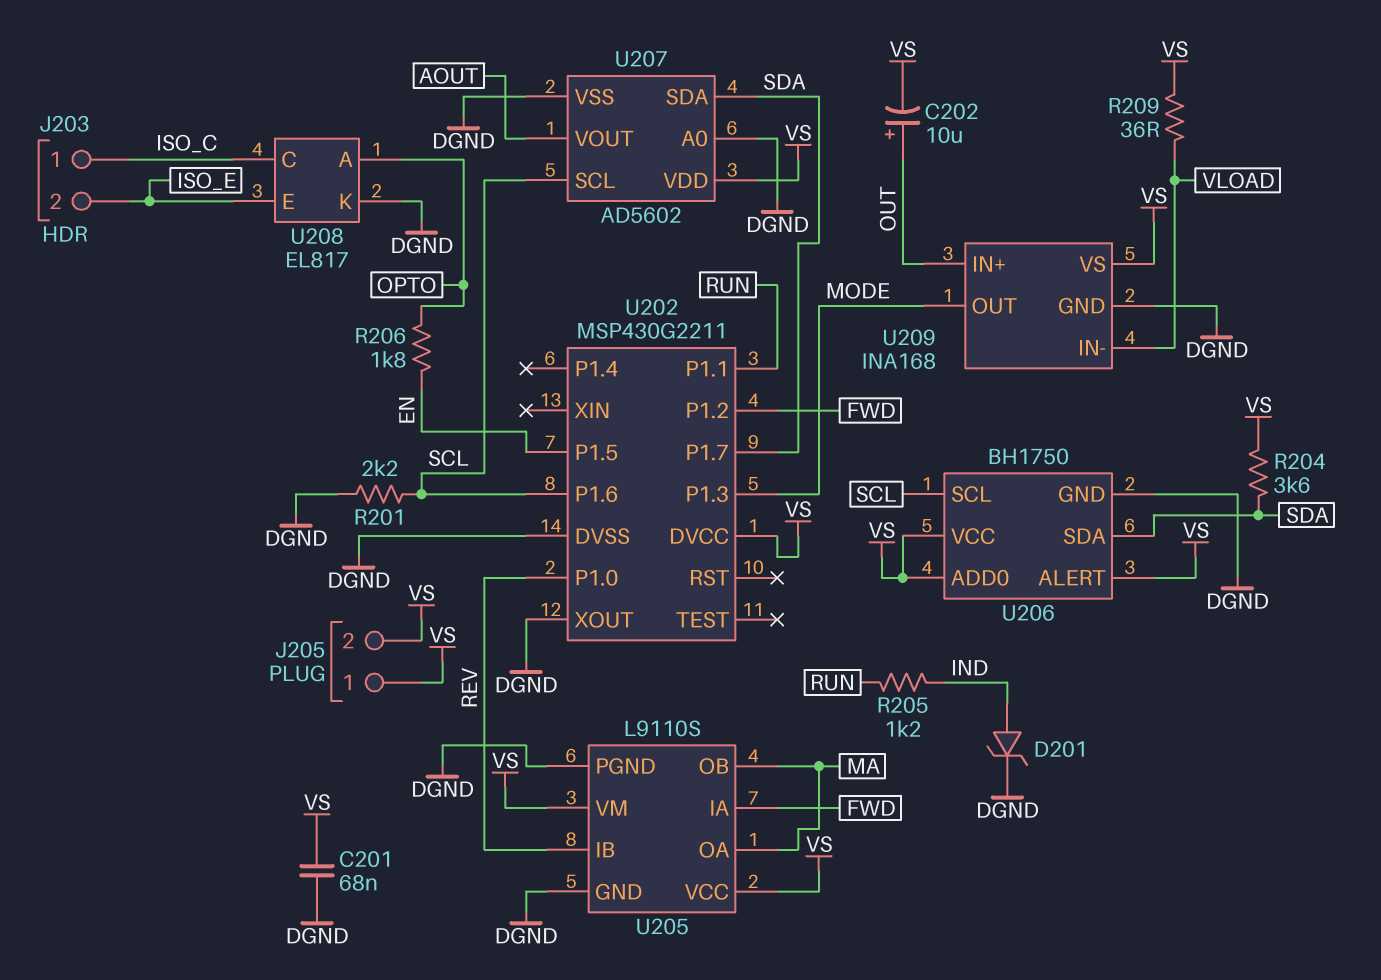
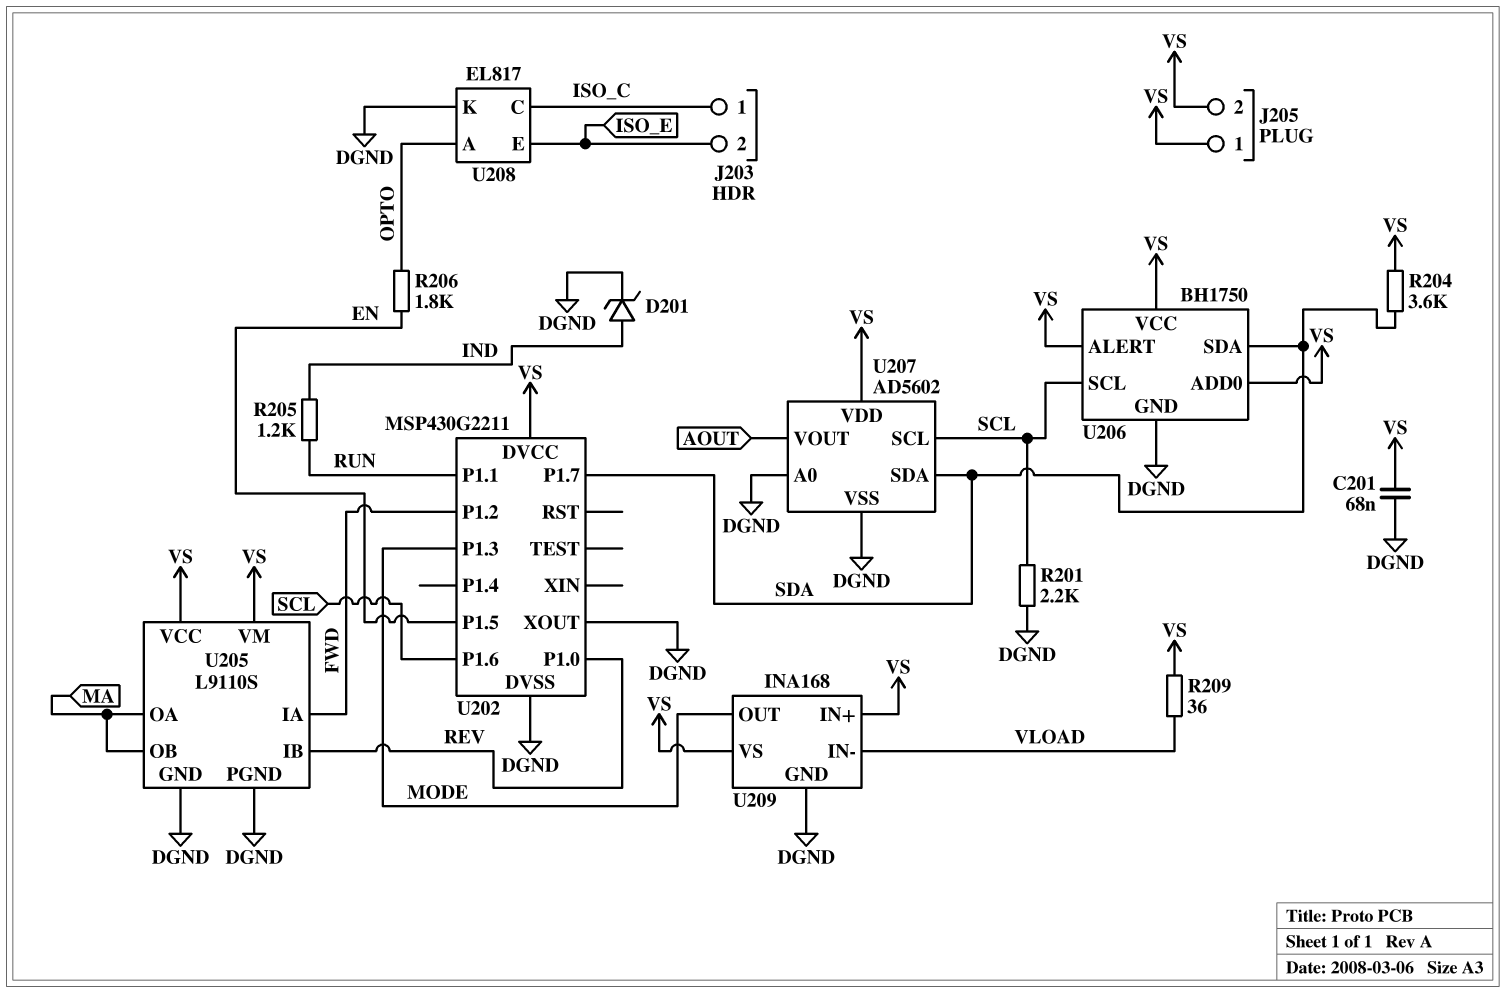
C202: 10uF (plus OUT, minus VS) -> none
U209 pin IN+: OUT -> VS

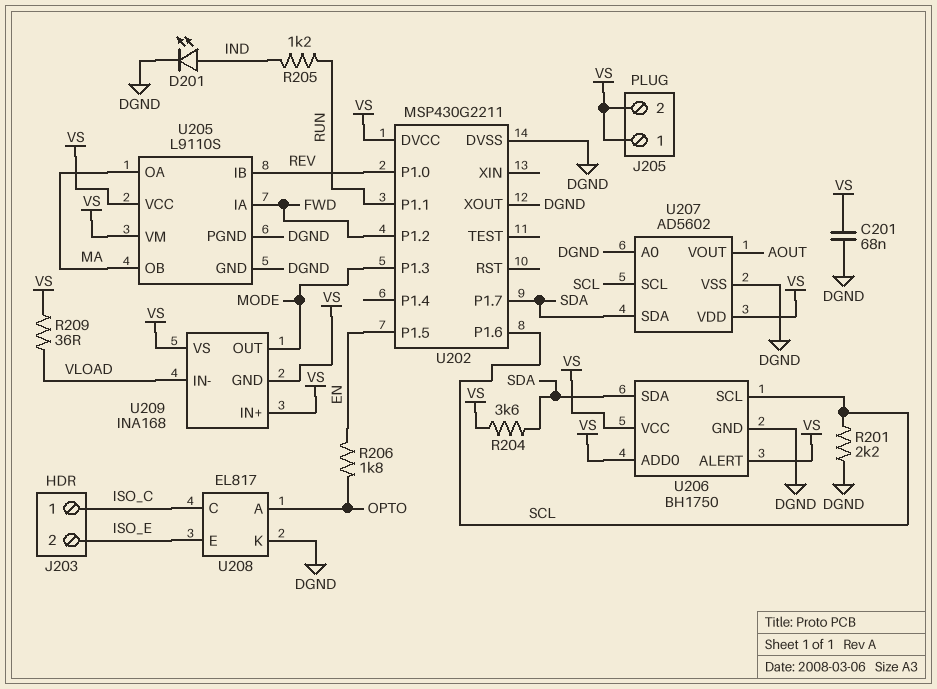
D201: zener (A IND, K DGND) -> LED (A IND, K DGND)
U209 pin GND: DGND -> VS

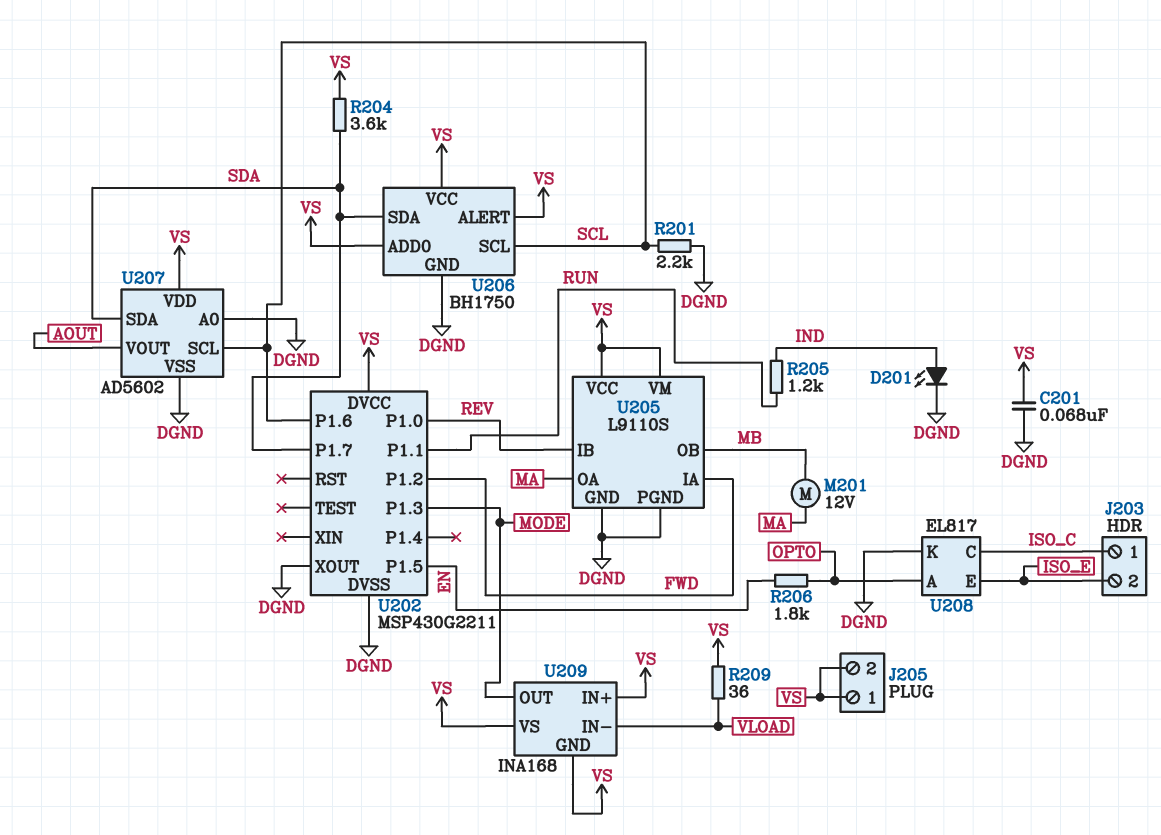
M201: none -> motor 12V (MA, MB)
U205 pin OB: MA -> MB

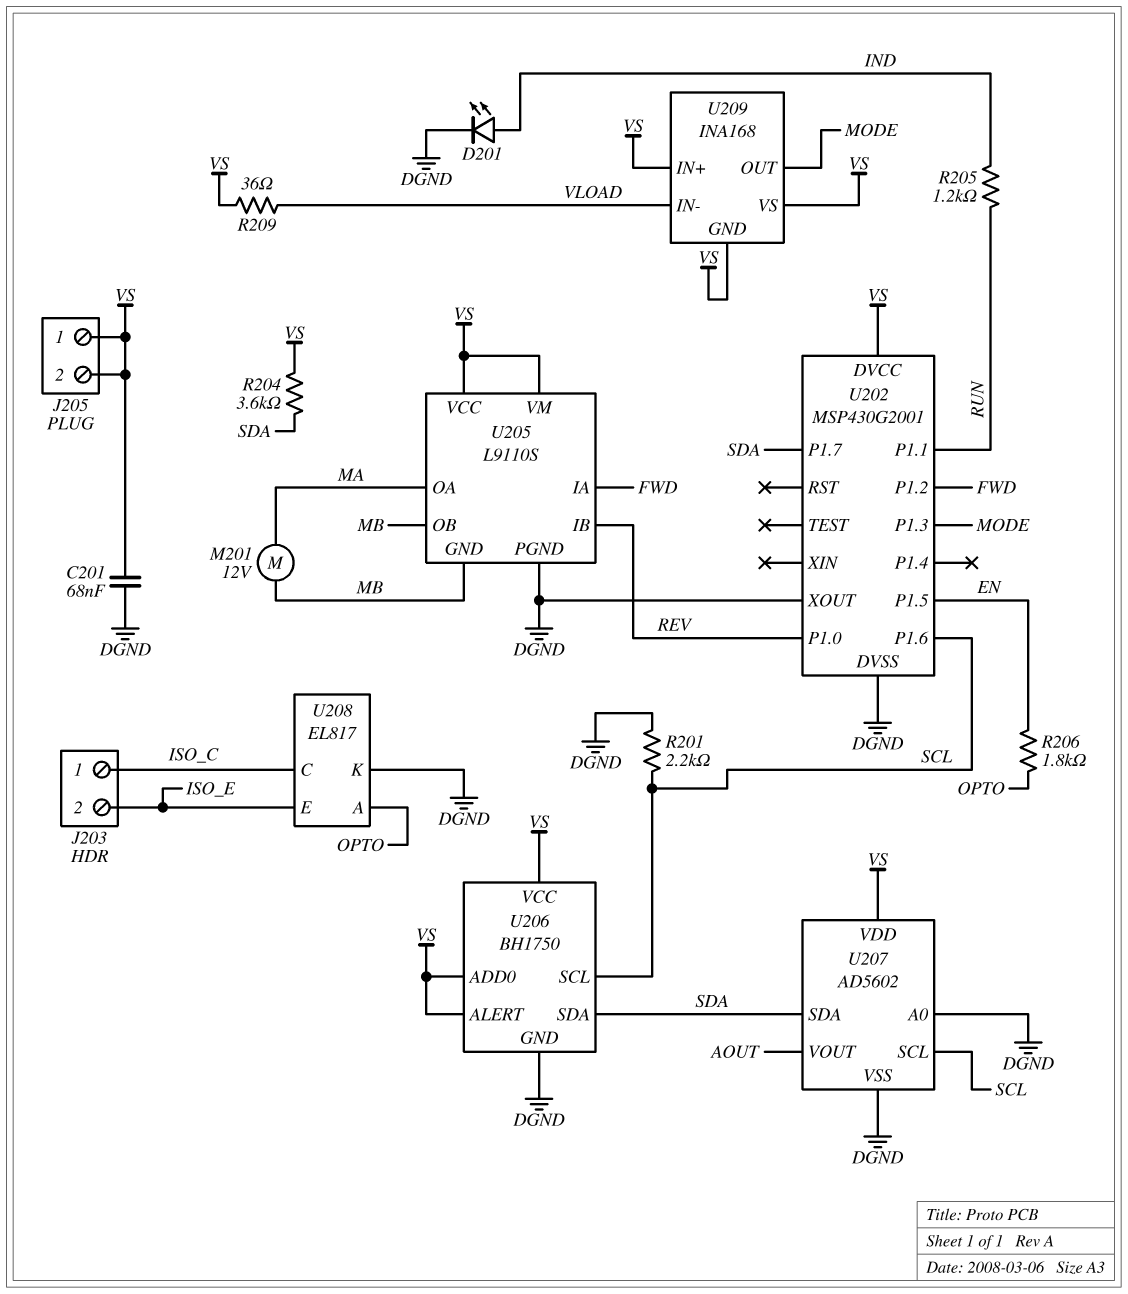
U202: MSP430G2211 -> MSP430G2001
U205 pin GND: DGND -> MB

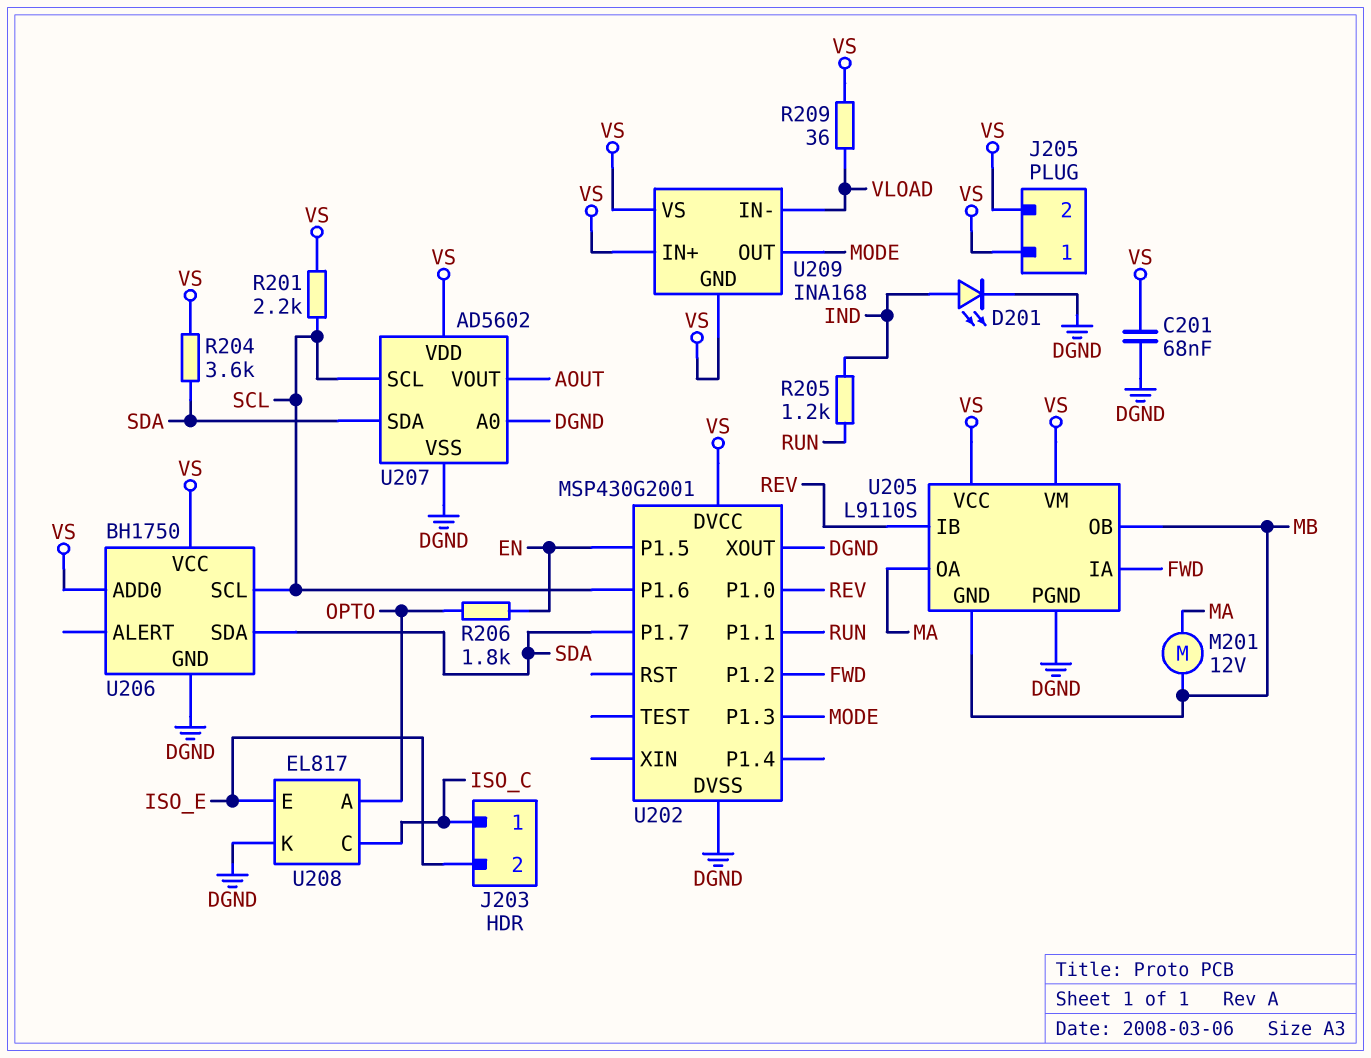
R201: 2.2k (DGND, SCL) -> 2.2k (SCL, VS)
U206 pin ALERT: VS -> none

